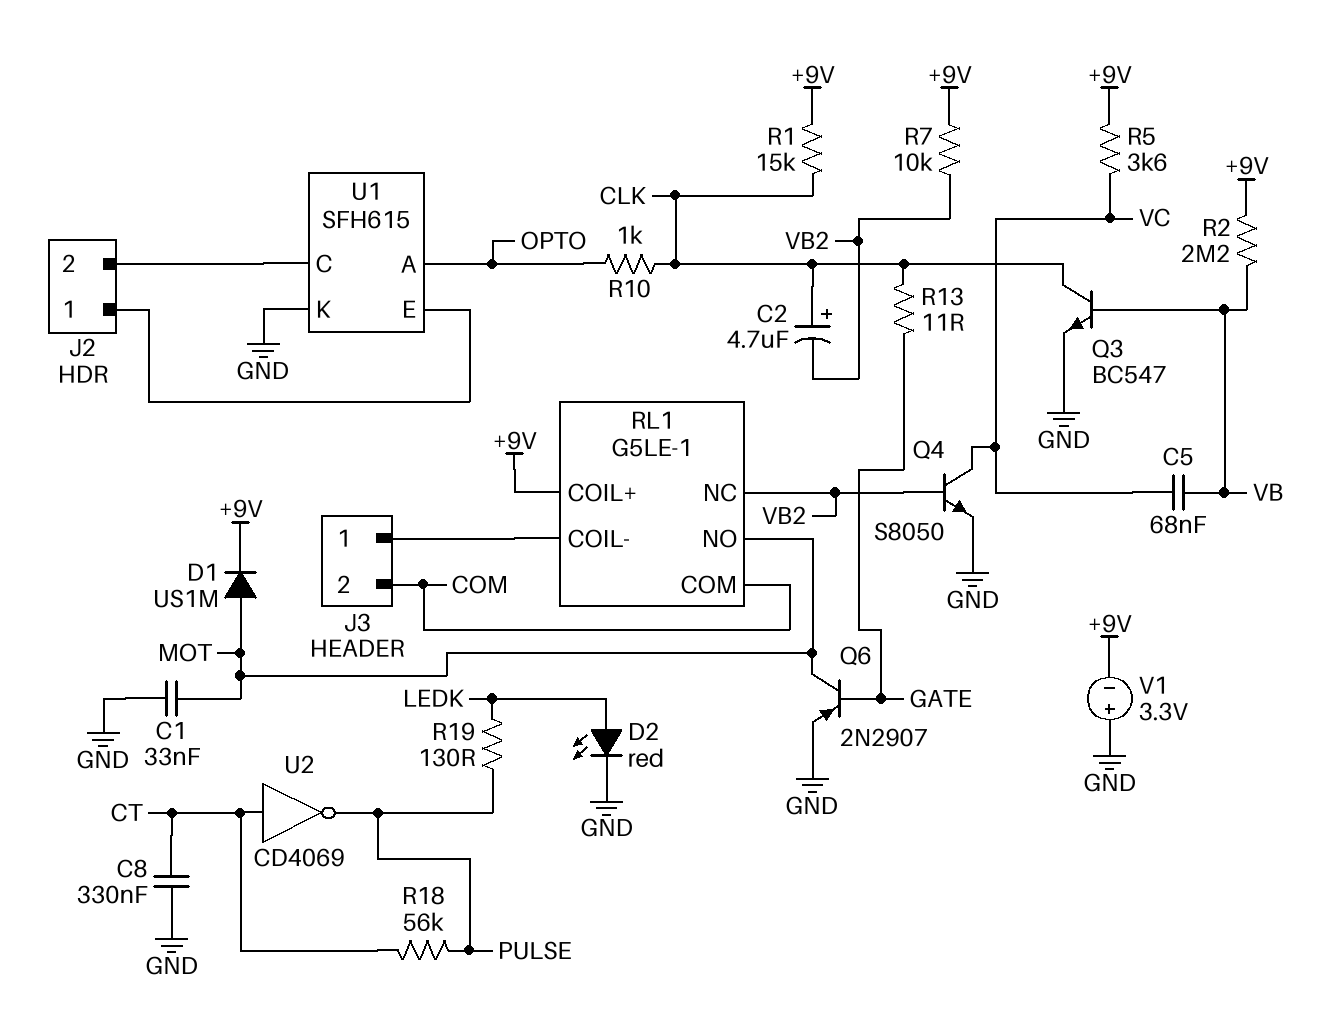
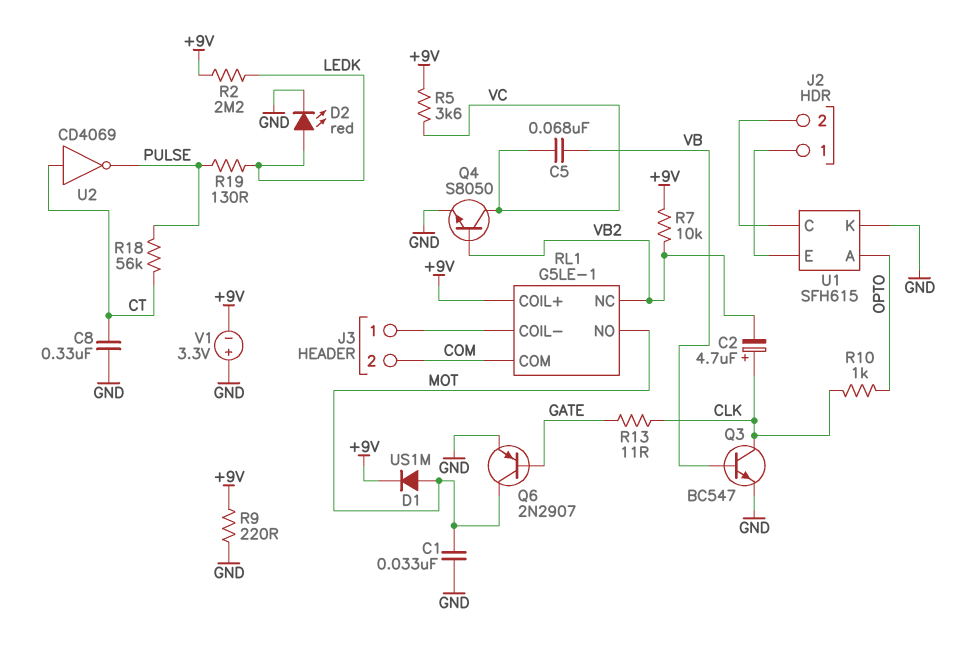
R1: 15k (+9V, CLK) -> none
R2: 2.2M (+9V, VB) -> 2.2M (+9V, LEDK)
R9: none -> 220 (+9V, GND)

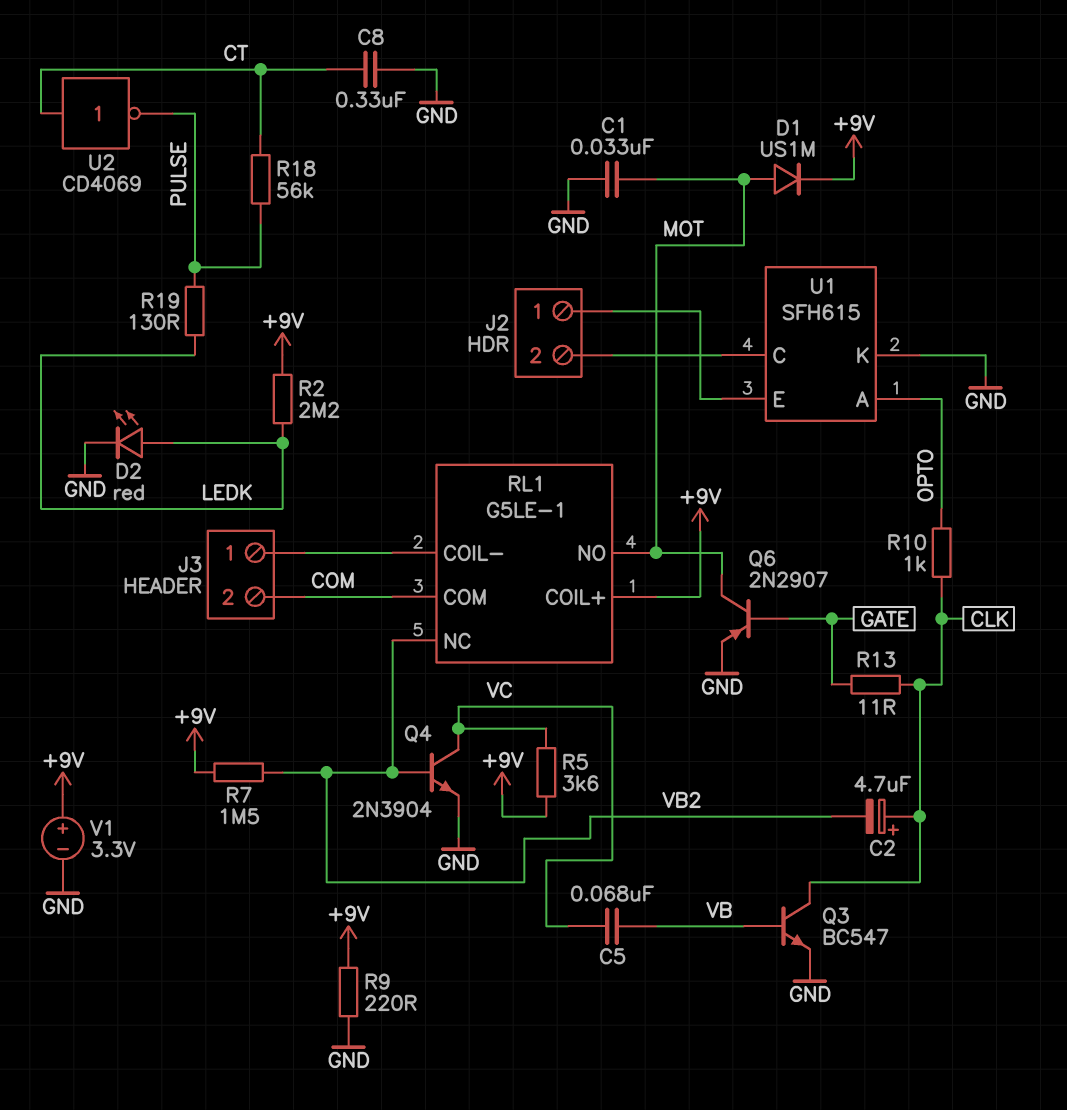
Q4: NPN S8050 (B VB2, C VC, E GND) -> NPN 2N3904 (B VB2, C VC, E GND)
R7: 10k (+9V, VB2) -> 1.5M (+9V, VB2)
V1: 3.3V (plus GND, minus +9V) -> 3.3V (plus +9V, minus GND)

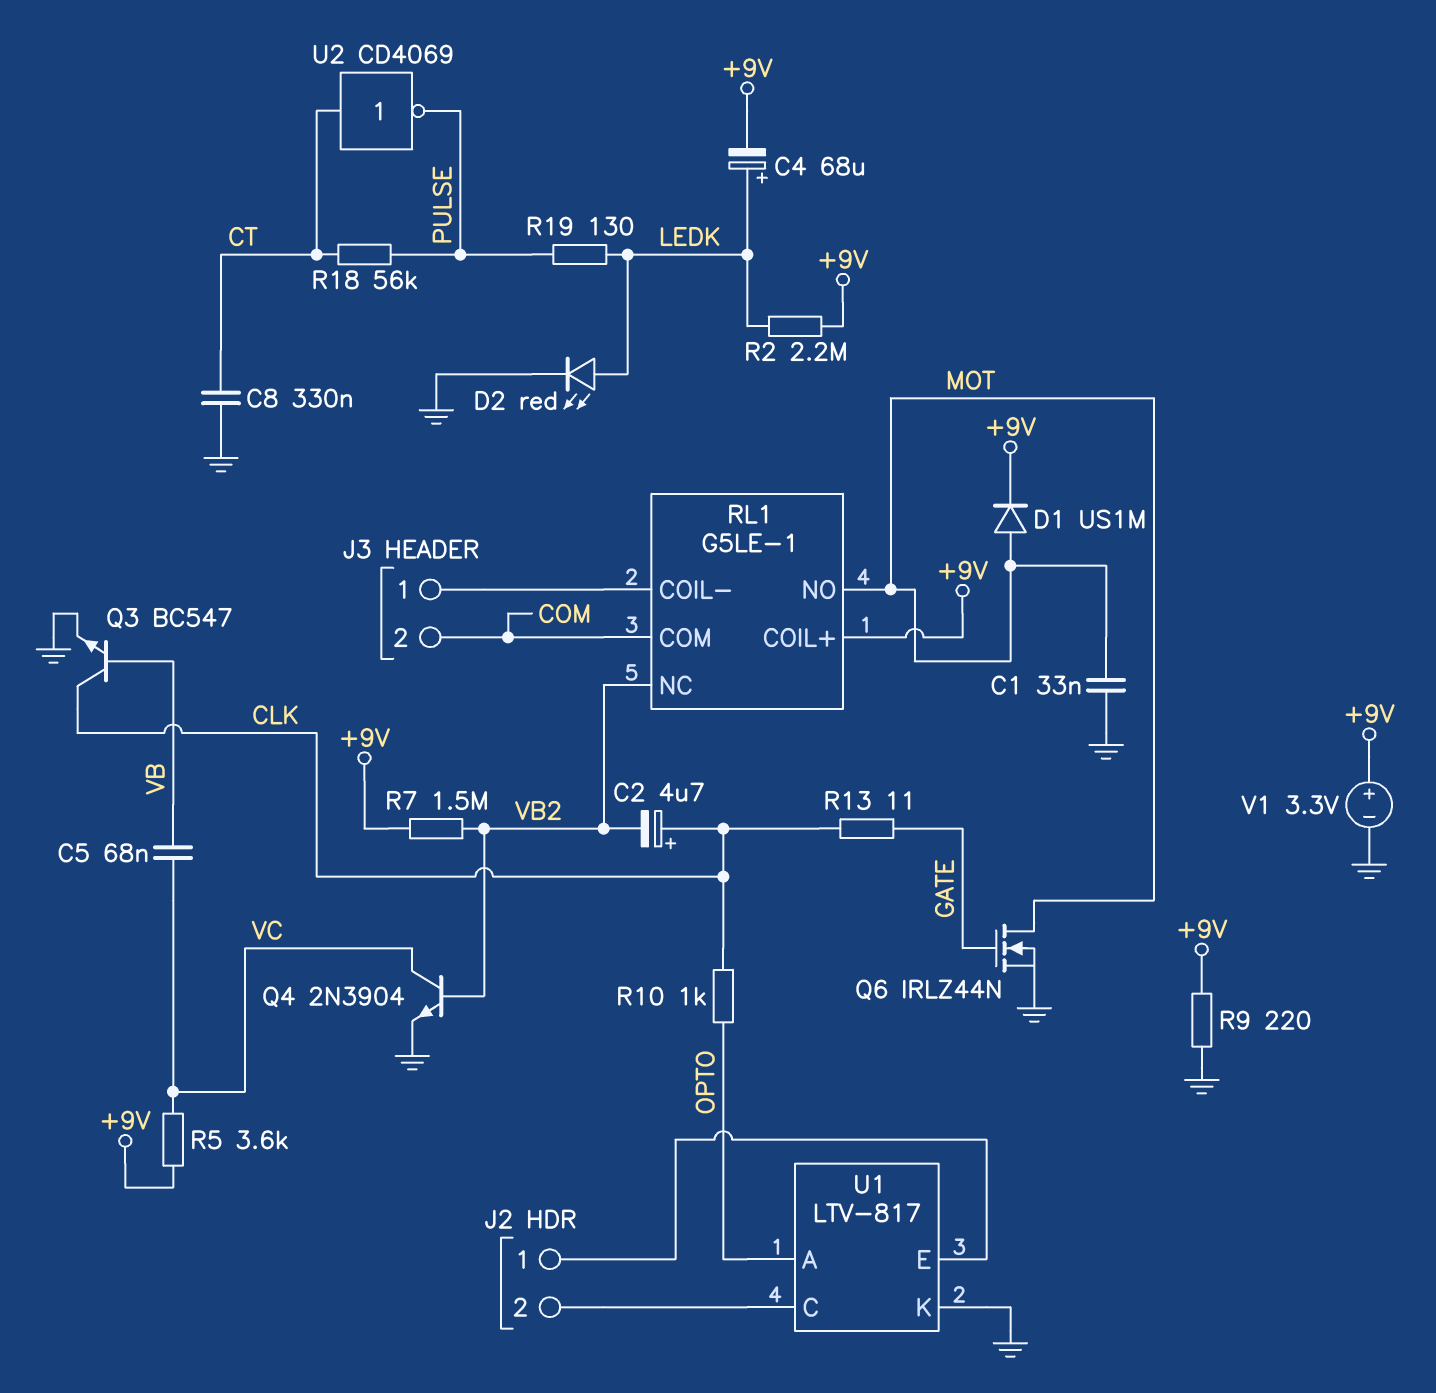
C4: none -> 68uF (plus LEDK, minus +9V)
Q6: PNP 2N2907 (B GATE, C MOT, E GND) -> NMOS IRLZ44N (G GATE, D MOT, S GND)
U1: SFH615 -> LTV-817

